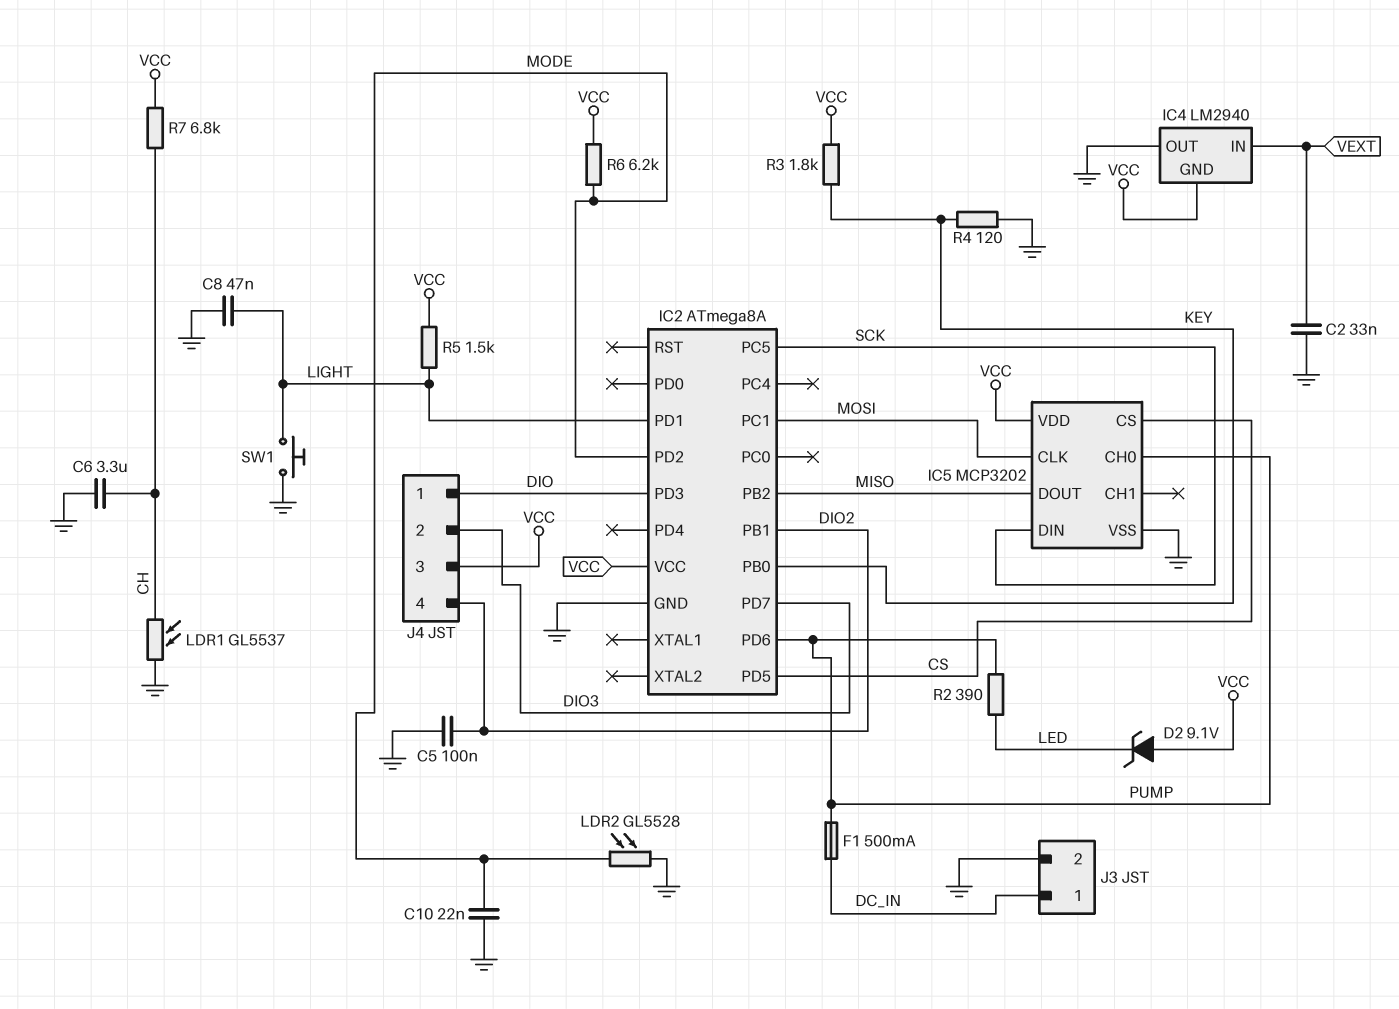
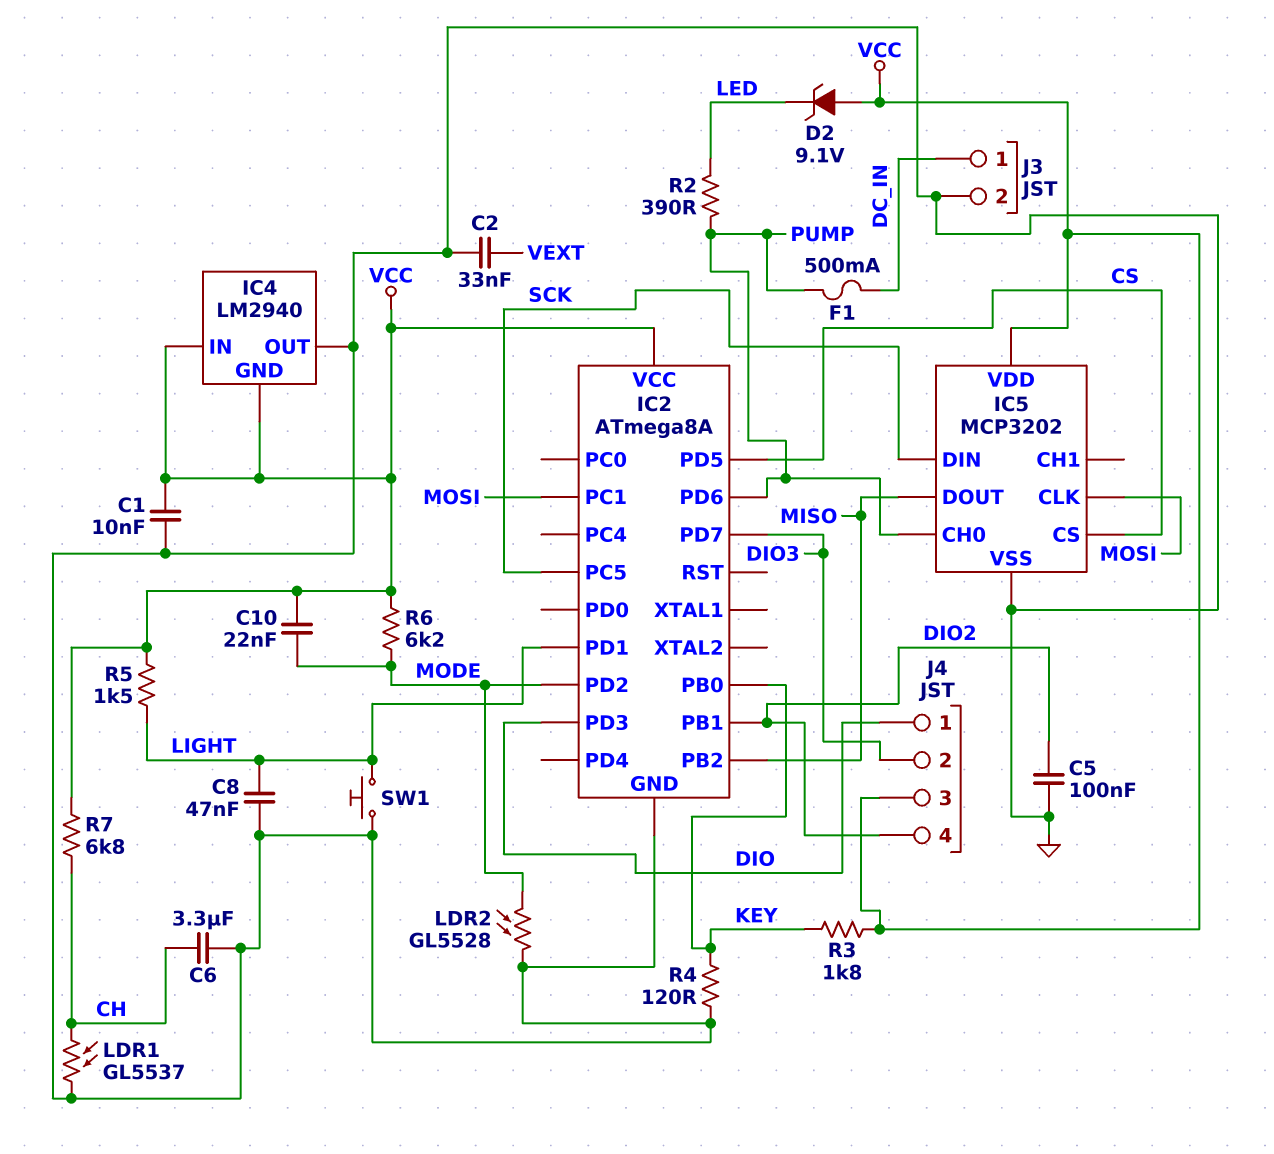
C1: none -> 10nF (GND, VCC)
C10: 22nF (GND, MODE) -> 22nF (MODE, VCC)
IC4 pin IN: VEXT -> VCC

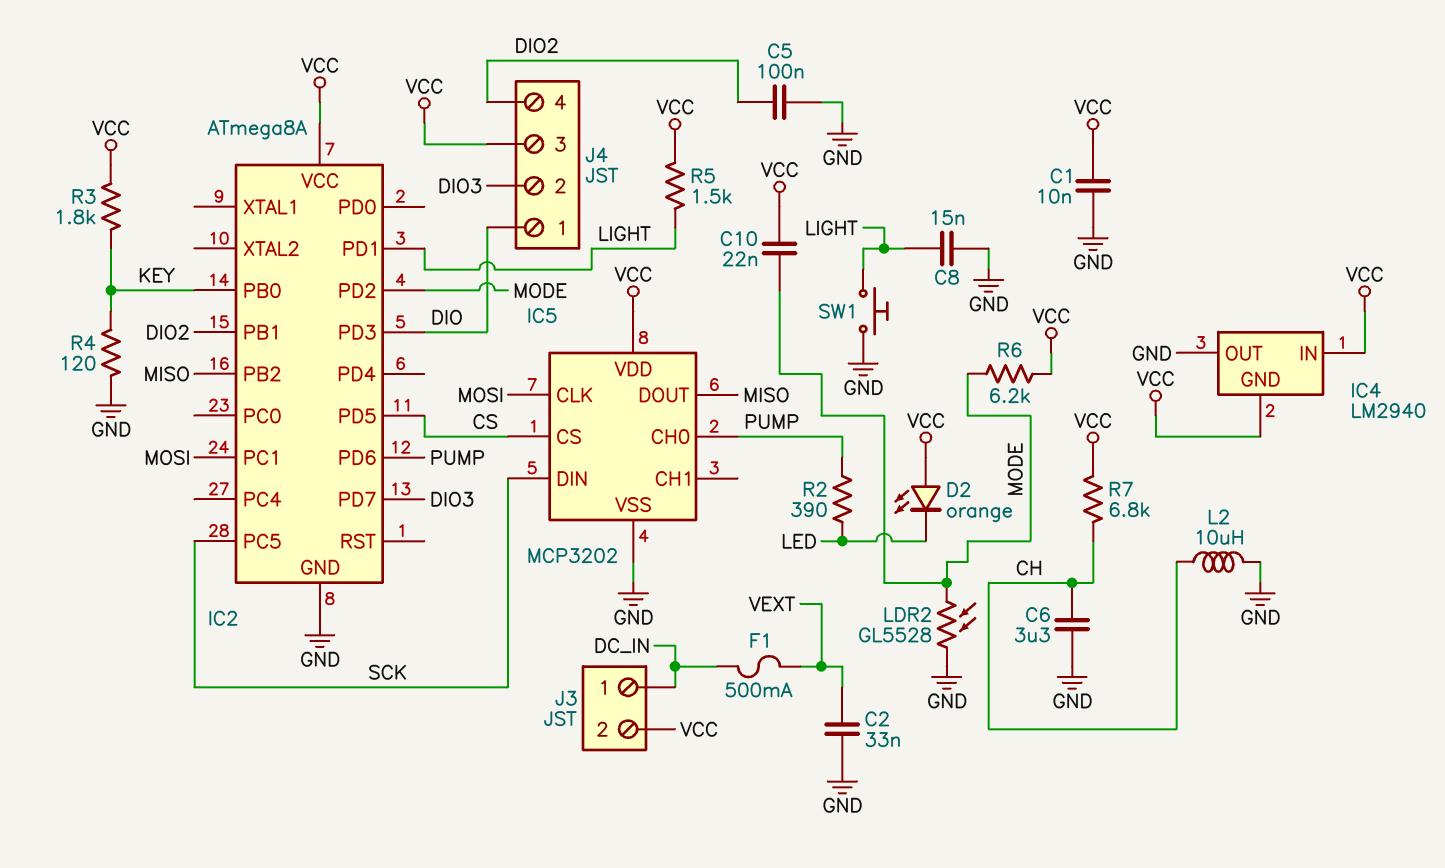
C8: 47nF (GND, LIGHT) -> 15nF (GND, LIGHT)
D2: zener 9.1V (A VCC, K LED) -> LED orange (A VCC, K LED)
F1: 500mA (DC_IN, PUMP) -> 500mA (DC_IN, VEXT)
J3 pin 2: GND -> VCC
L2: none -> 10uH (CH, GND)
LDR1: GL5537 (CH, GND) -> none

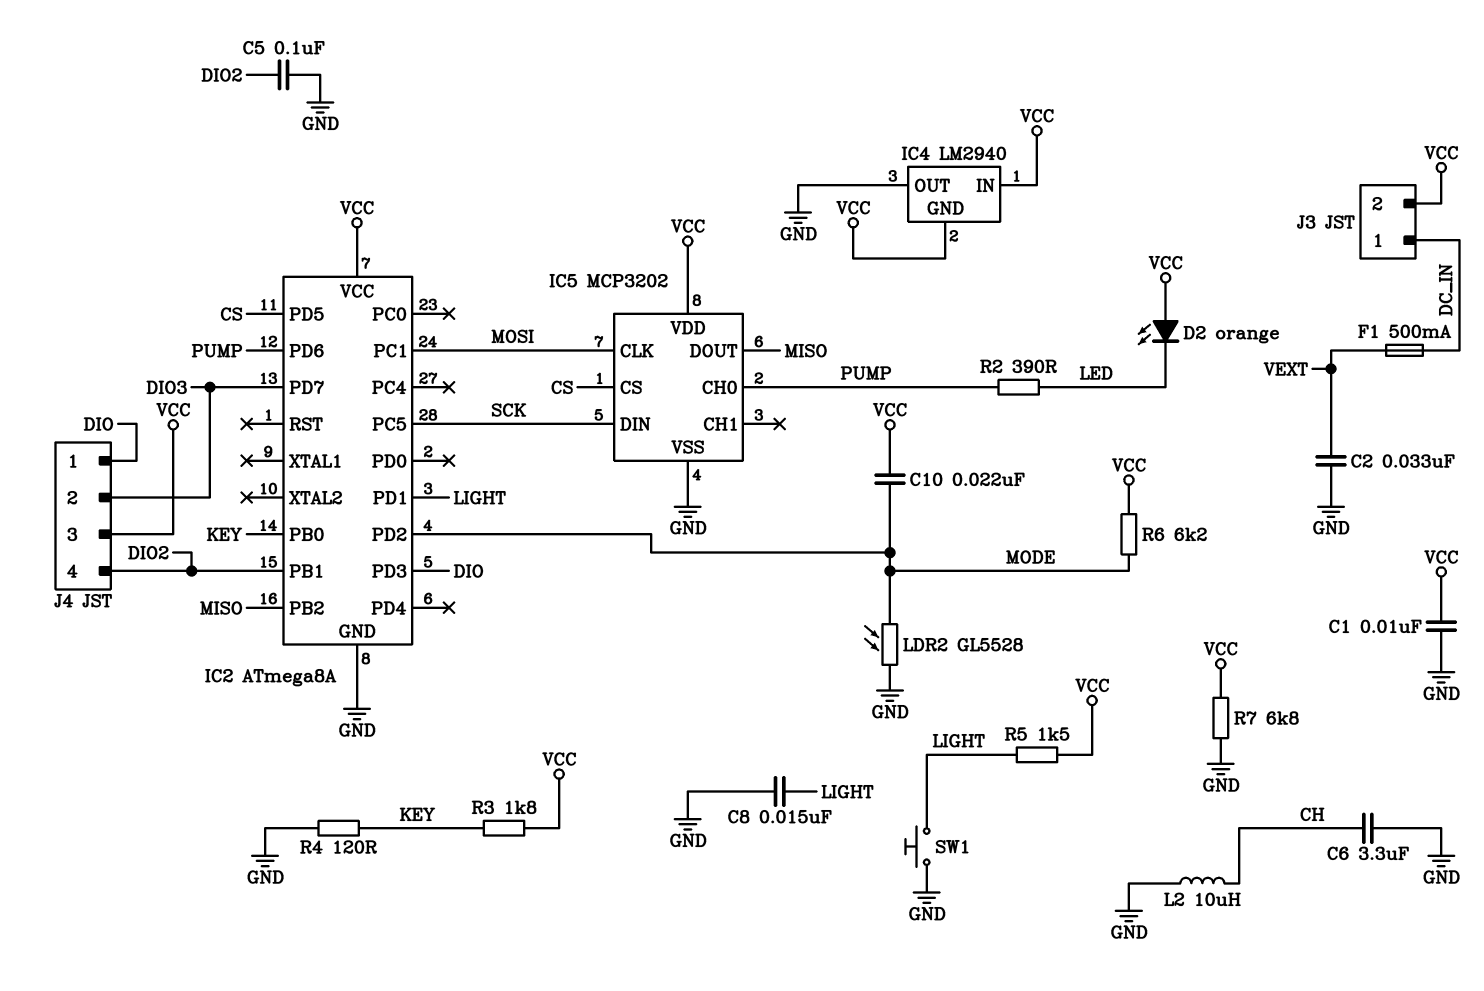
R7: 6.8k (CH, VCC) -> 6.8k (GND, VCC)

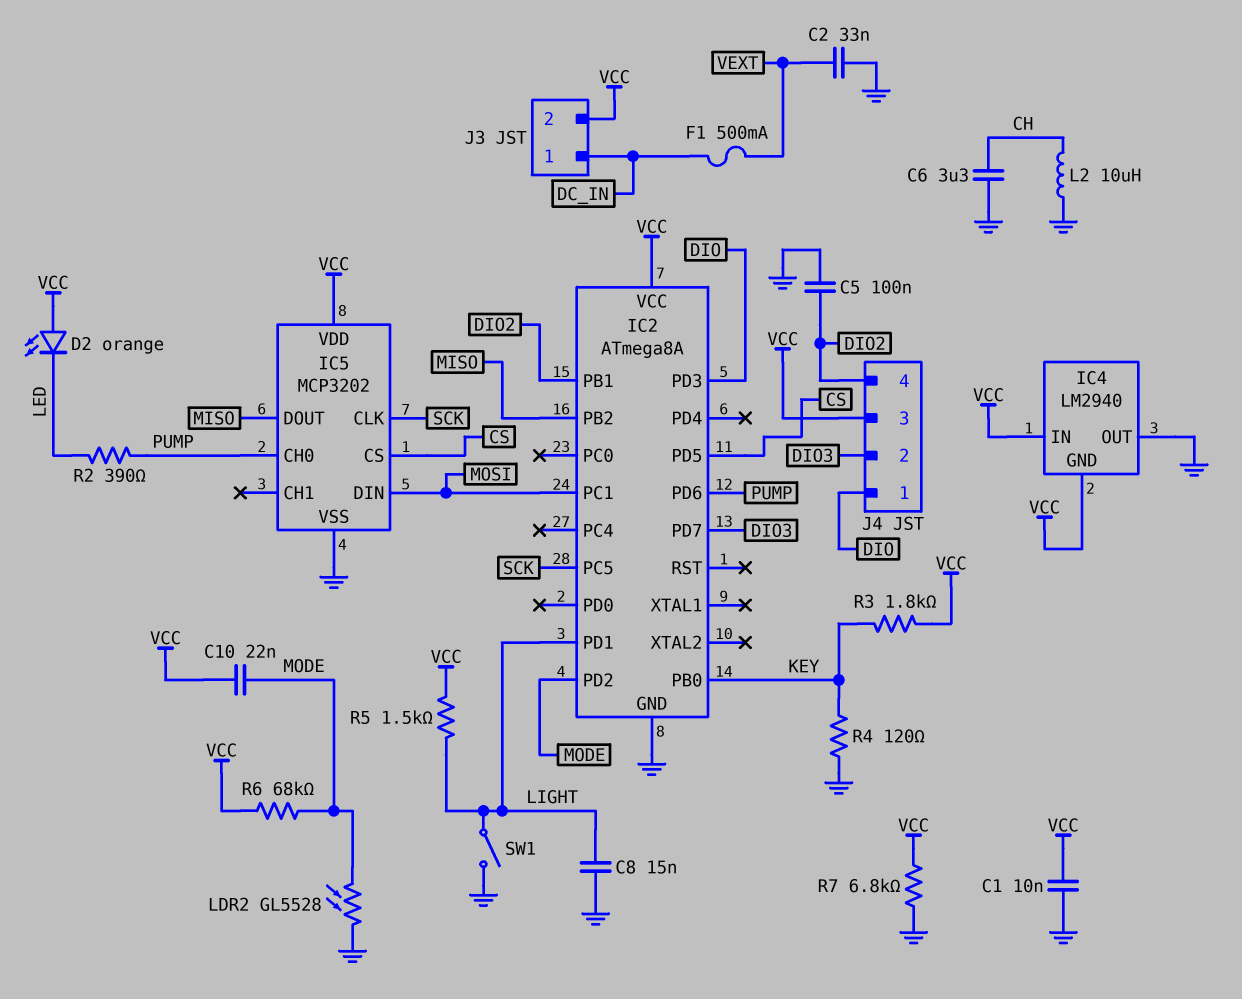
IC5 pin CLK: MOSI -> SCK
IC5 pin DIN: SCK -> MOSI
R6: 6.2k (MODE, VCC) -> 68k (MODE, VCC)
SW1: button (GND, LIGHT) -> switch (GND, LIGHT)

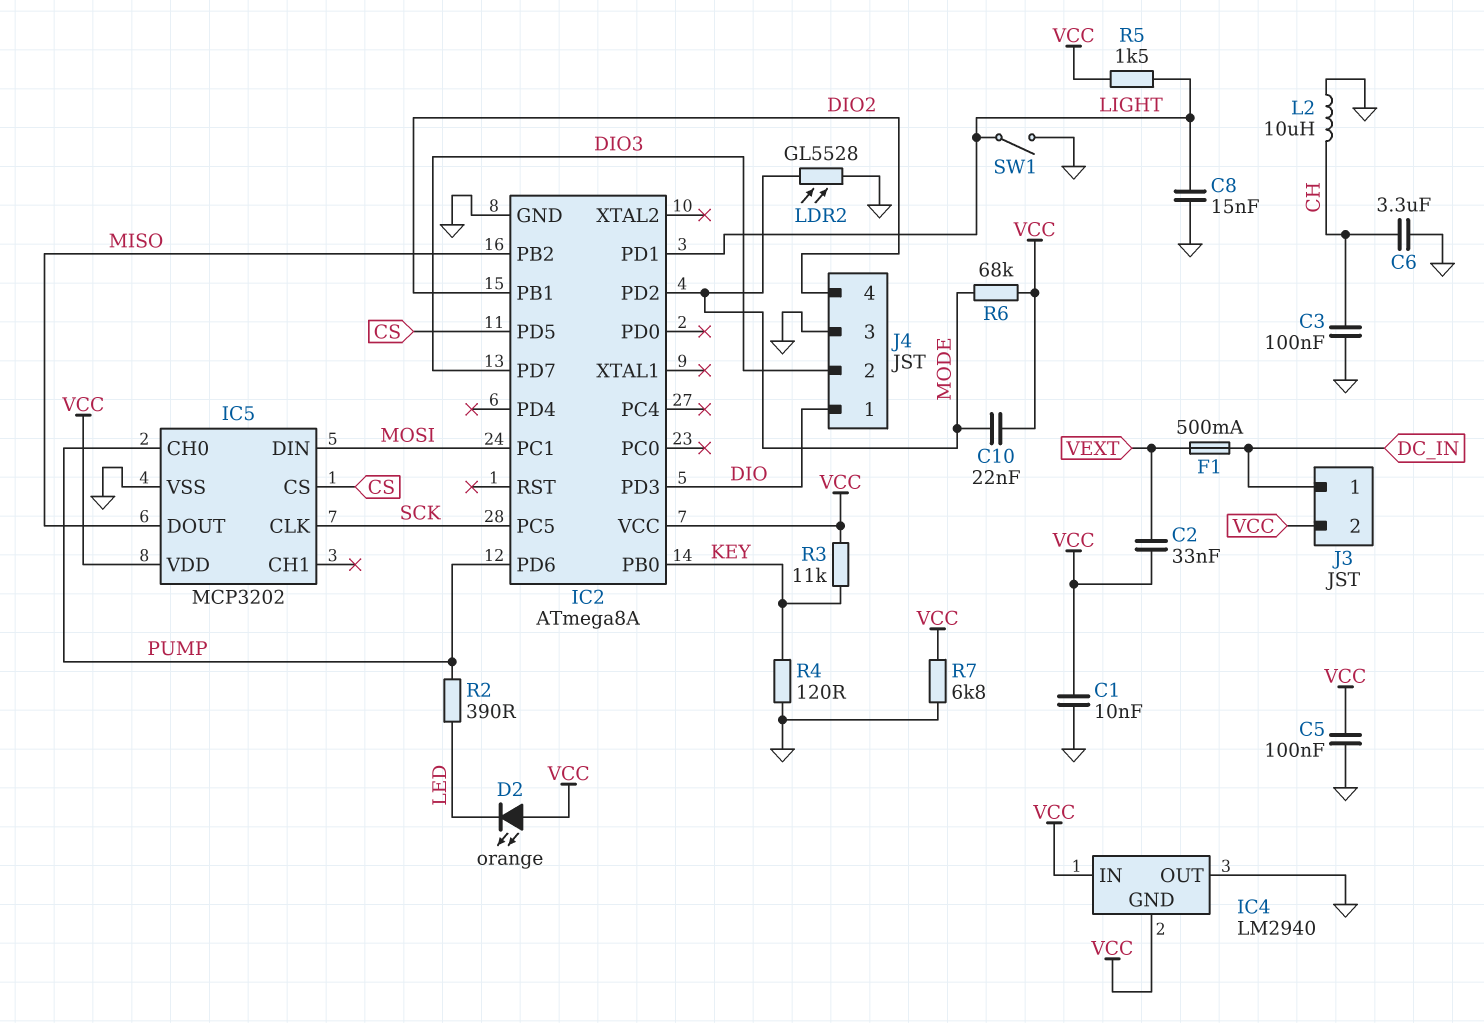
C2: 33nF (GND, VEXT) -> 33nF (VCC, VEXT)
C3: none -> 100nF (CH, GND)
C5: 100nF (DIO2, GND) -> 100nF (GND, VCC)
J4 pin 3: VCC -> GND
R3: 1.8k (KEY, VCC) -> 11k (KEY, VCC)

